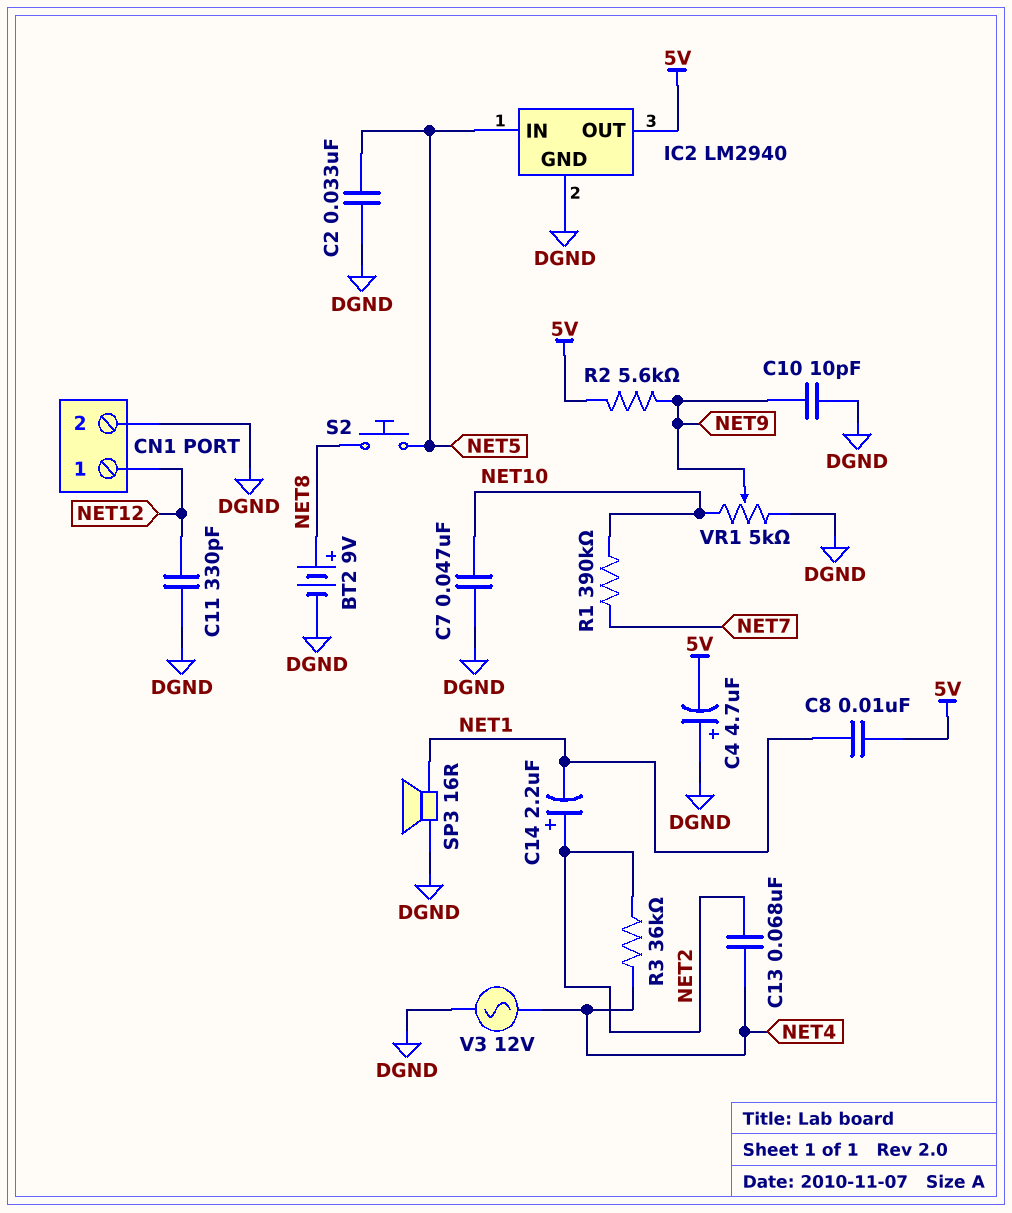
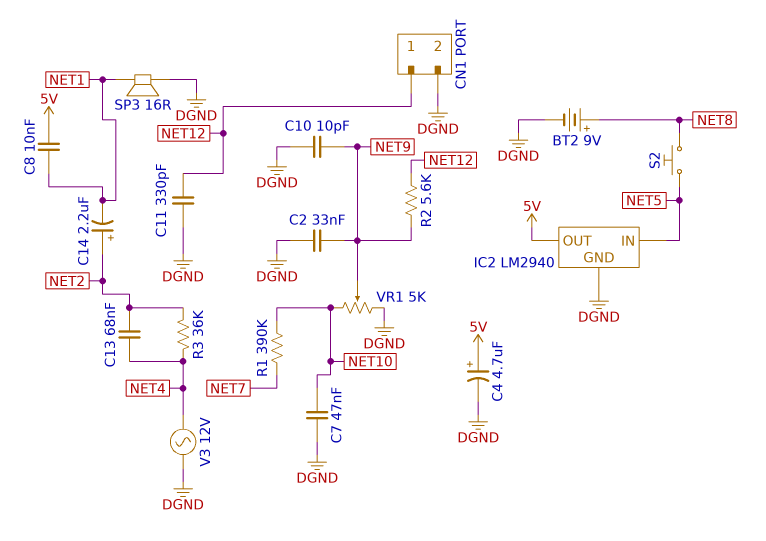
C2: 33nF (DGND, NET5) -> 33nF (DGND, NET9)
C4: 4.7uF (plus DGND, minus 5V) -> 4.7uF (plus 5V, minus DGND)
R2: 5.6k (5V, NET9) -> 5.6k (NET9, NET12)

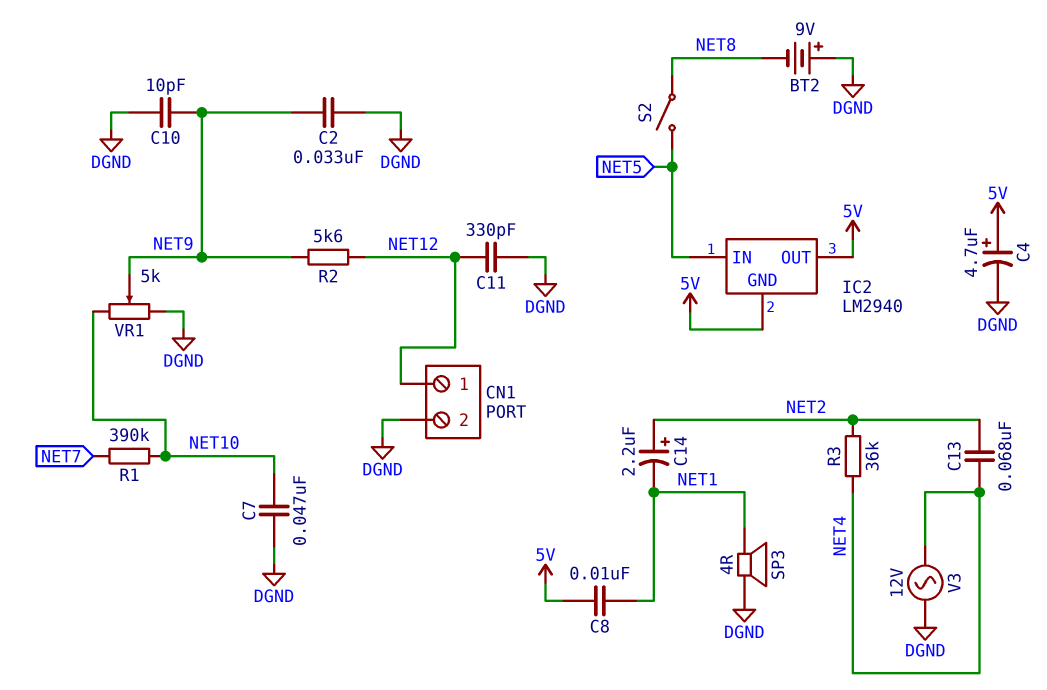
BT2: 9V (plus NET8, minus DGND) -> 9V (plus DGND, minus NET8)
IC2 pin GND: DGND -> 5V
S2: button (NET5, NET8) -> switch (NET5, NET8)
SP3: speaker 16R (DGND, NET1) -> speaker 4R (DGND, NET1)

